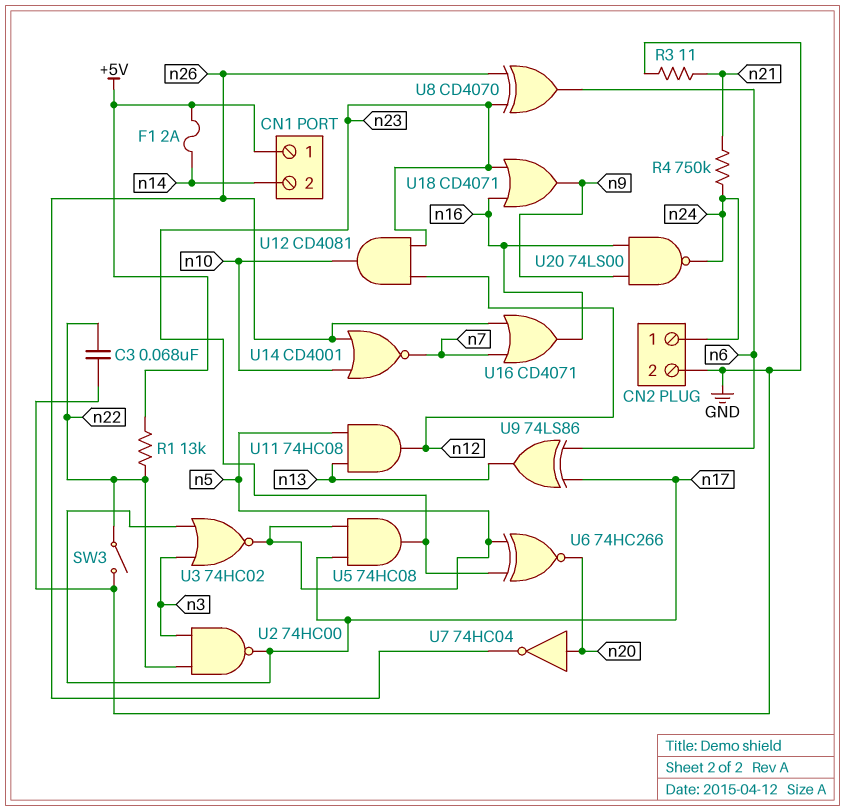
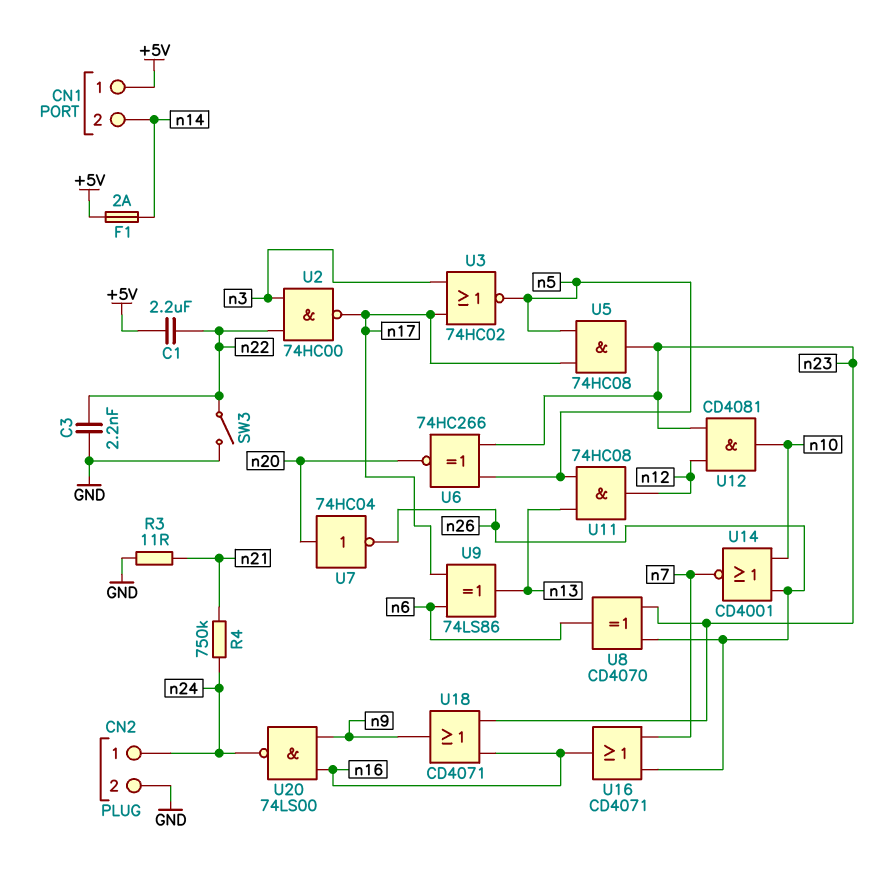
C1: none -> 2.2uF (+5V, n22)
C3: 68nF (GND, n22) -> 2.2nF (GND, n22)
R1: 13k (+5V, n22) -> none

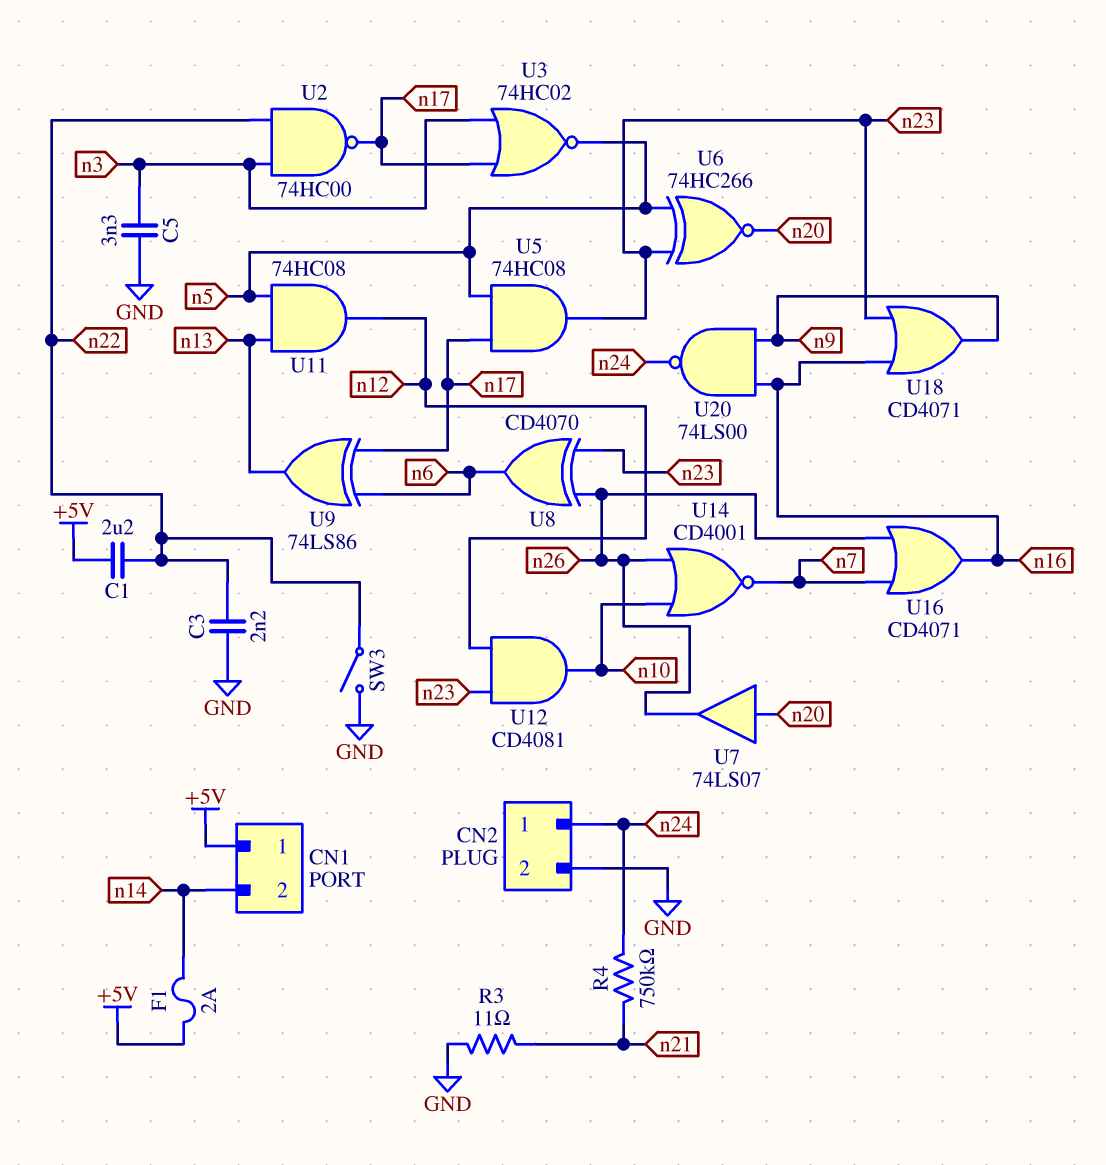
C5: none -> 3.3nF (GND, n3)
U7: NOT 74HC04 (in n20, out n26) -> buffer 74LS07 (in n20, out n26)

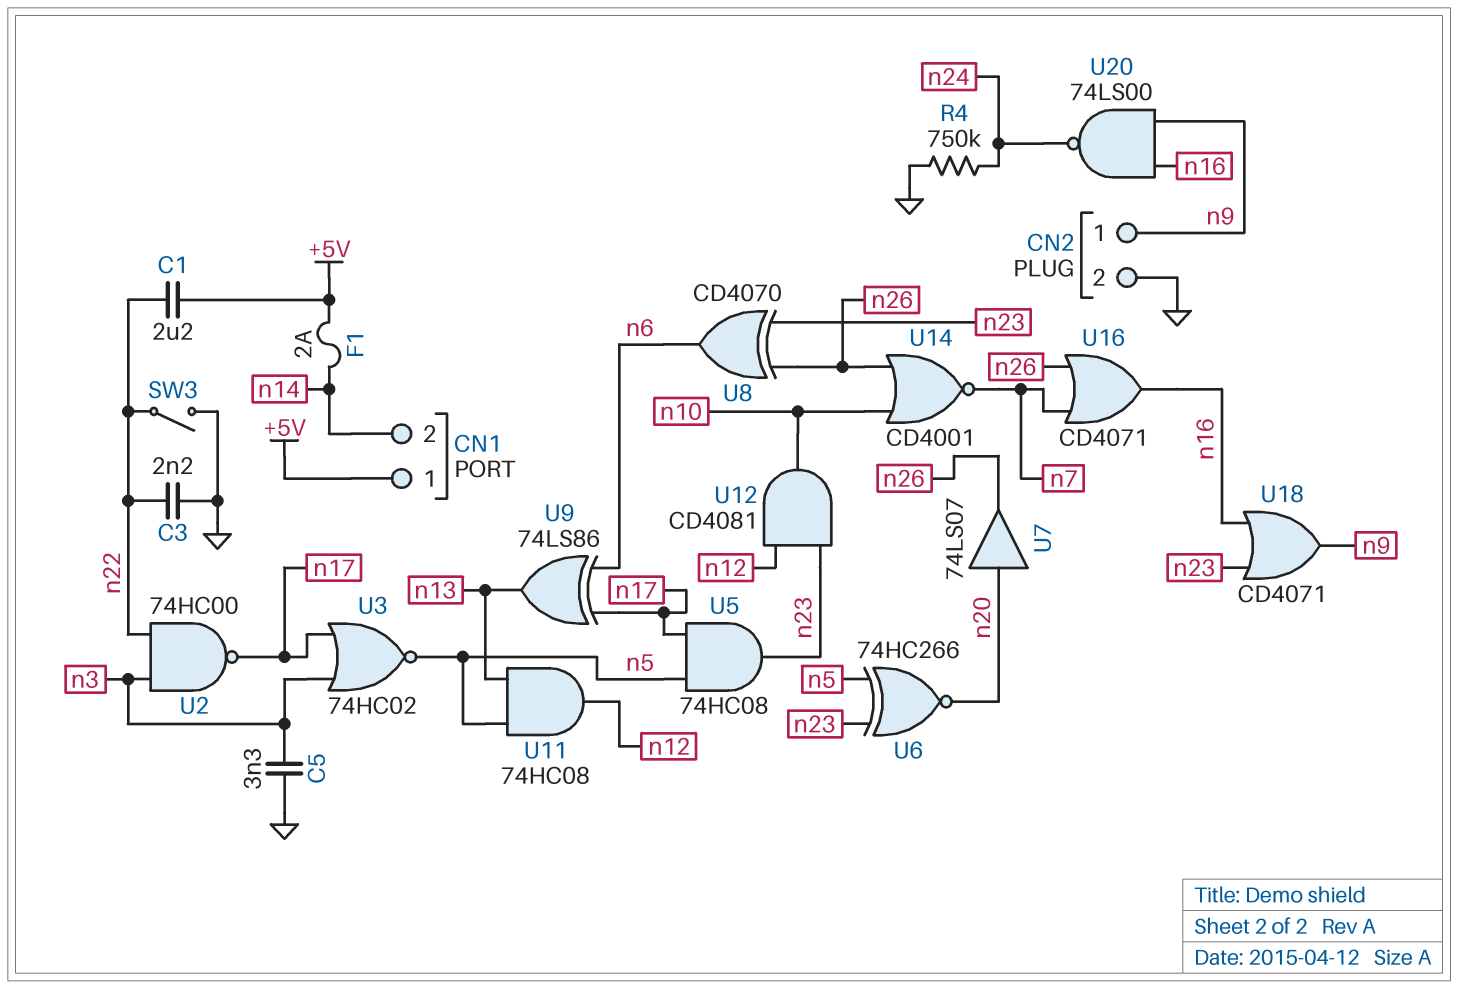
CN2 pin 1: n24 -> n9
R3: 11 (GND, n21) -> none
R4: 750k (n21, n24) -> 750k (GND, n24)

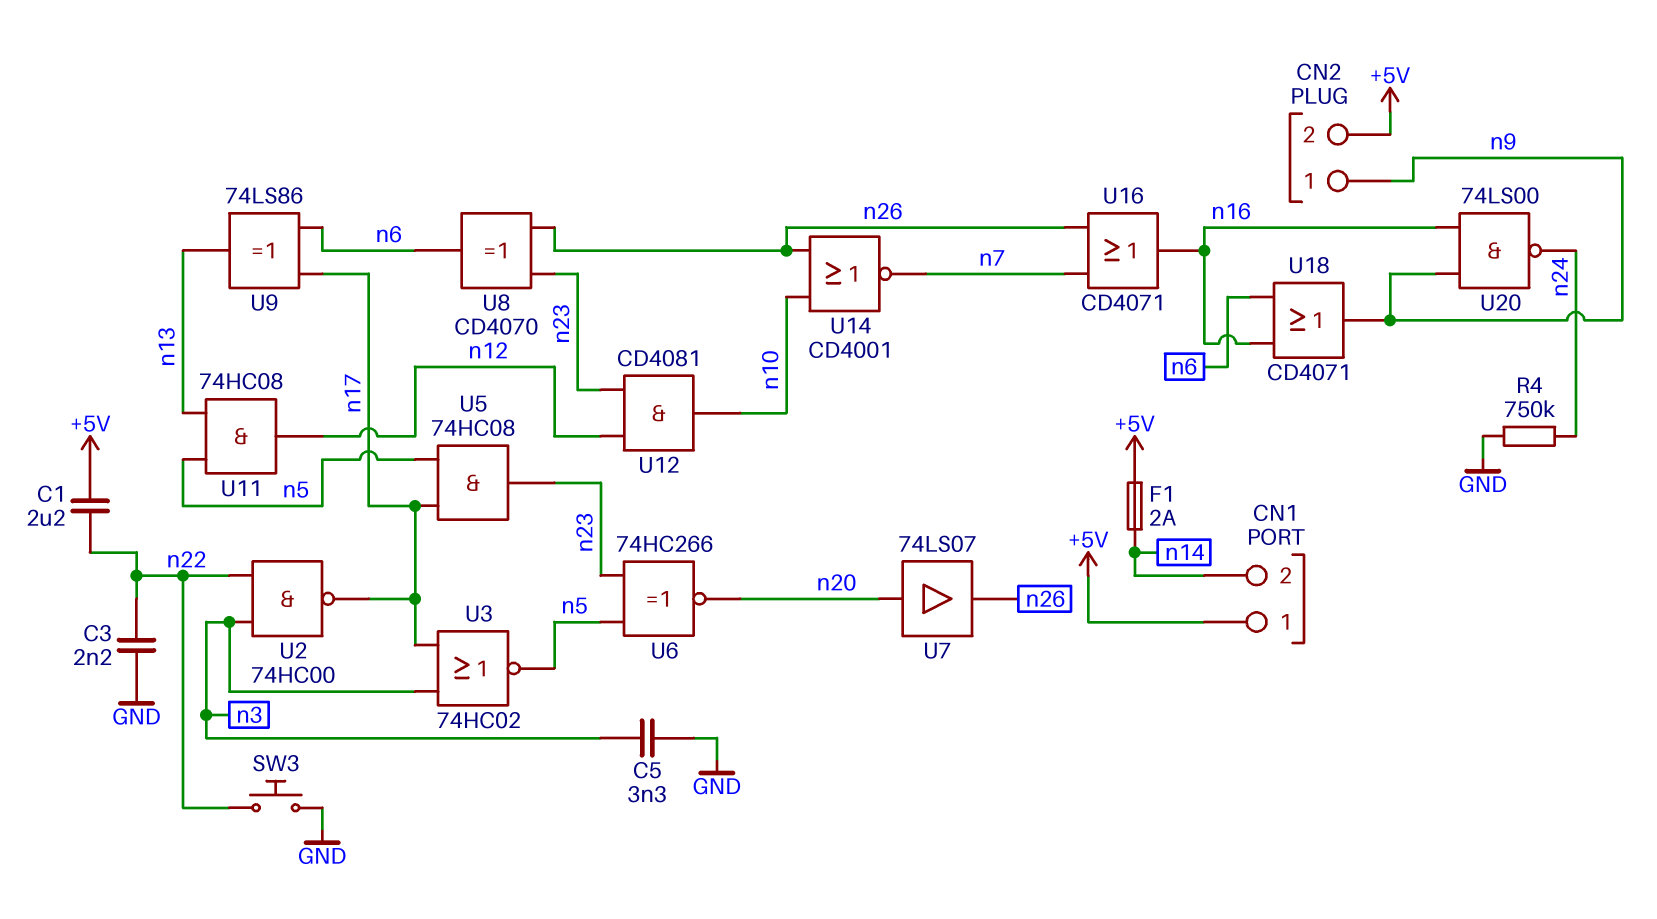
CN2 pin 2: GND -> +5V
SW3: switch (GND, n22) -> button (GND, n22)
U18: OR CD4071 (in n16, in n23, out n9) -> OR CD4071 (in n6, in n16, out n9)

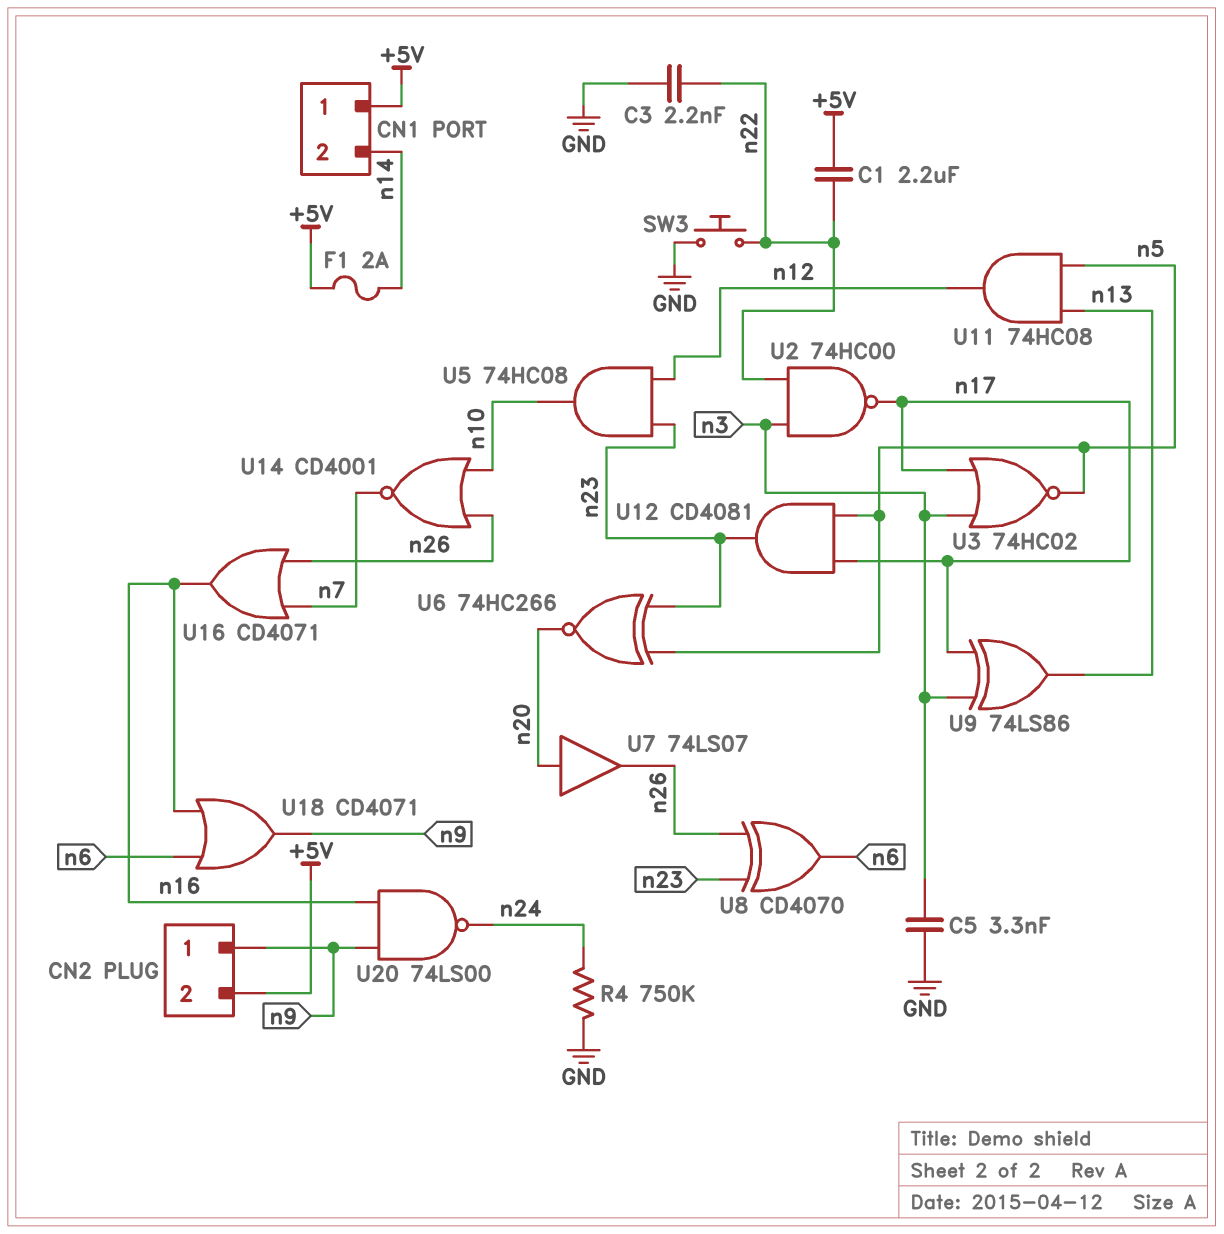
U5: AND 74HC08 (in n5, in n17, out n23) -> AND 74HC08 (in n12, in n23, out n10)
U9: XOR 74LS86 (in n6, in n17, out n13) -> XOR 74LS86 (in n3, in n17, out n13)
U12: AND CD4081 (in n12, in n23, out n10) -> AND CD4081 (in n5, in n17, out n23)

